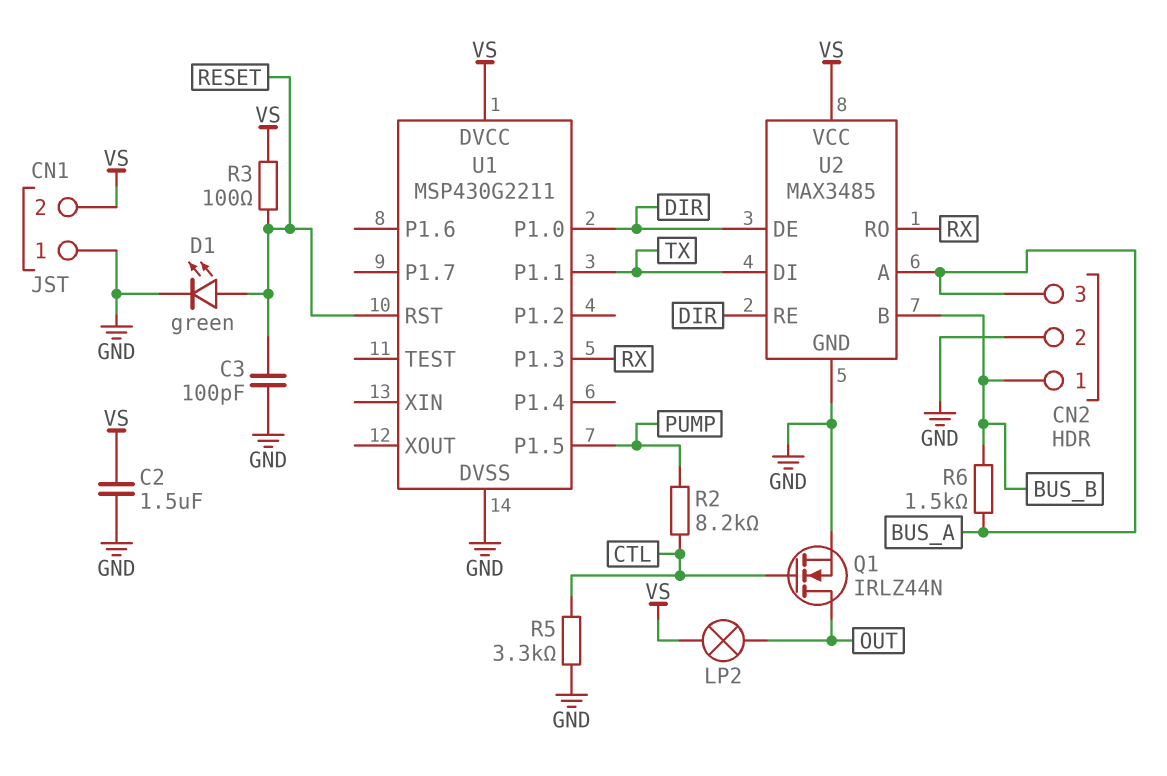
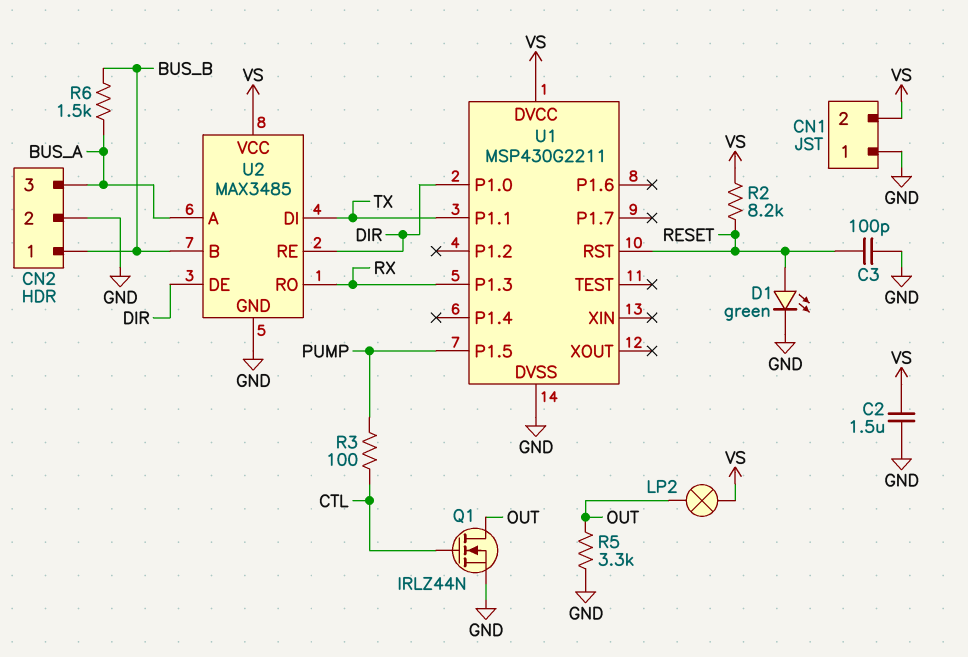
R2: 8.2k (CTL, PUMP) -> 8.2k (RESET, VS)
R3: 100 (RESET, VS) -> 100 (CTL, PUMP)
R5: 3.3k (CTL, GND) -> 3.3k (GND, OUT)

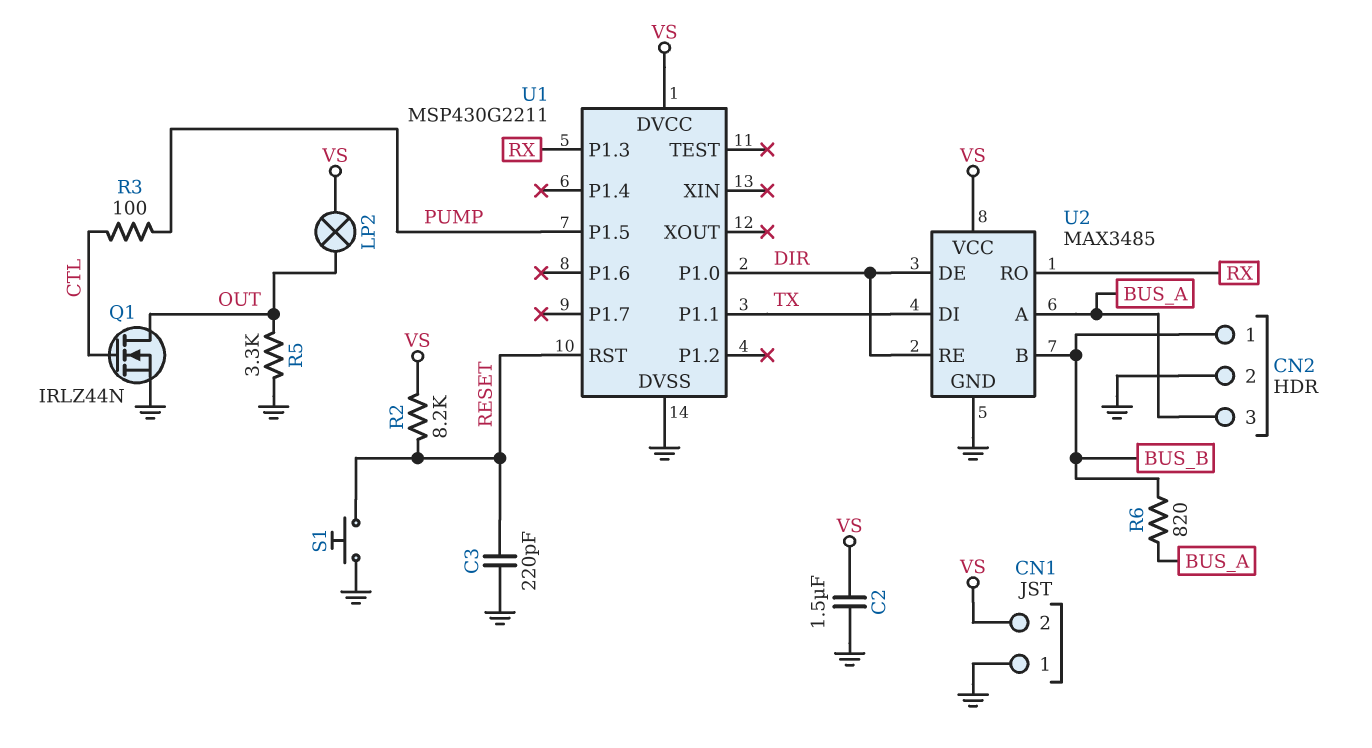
C3: 100pF (GND, RESET) -> 220pF (GND, RESET)
D1: LED green (A RESET, K GND) -> none
R6: 1.5k (BUS_A, BUS_B) -> 820 (BUS_A, BUS_B)
S1: none -> button (GND, RESET)

